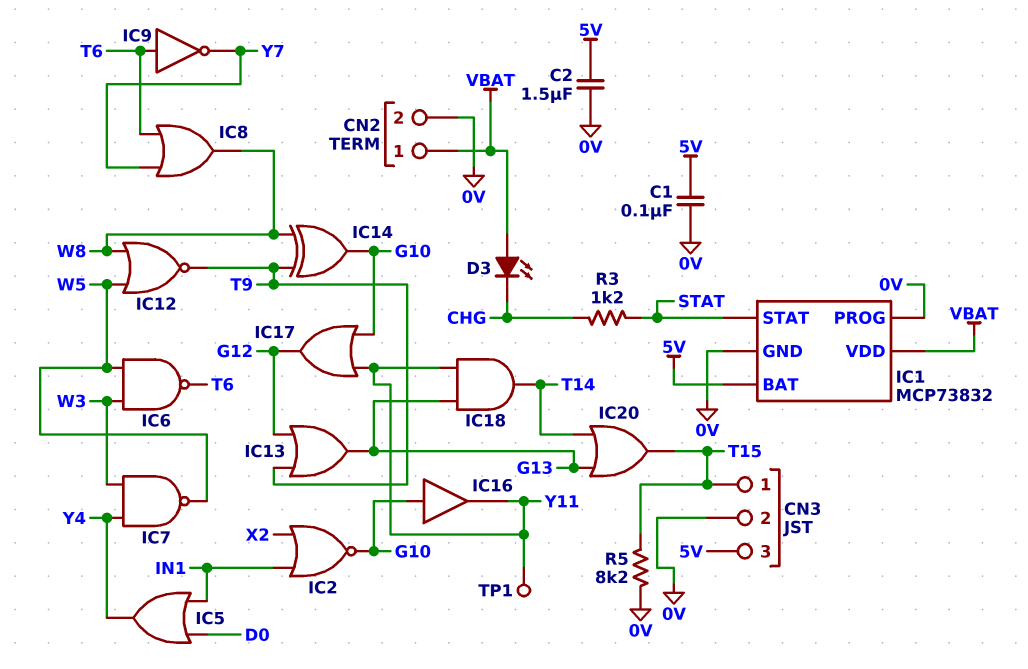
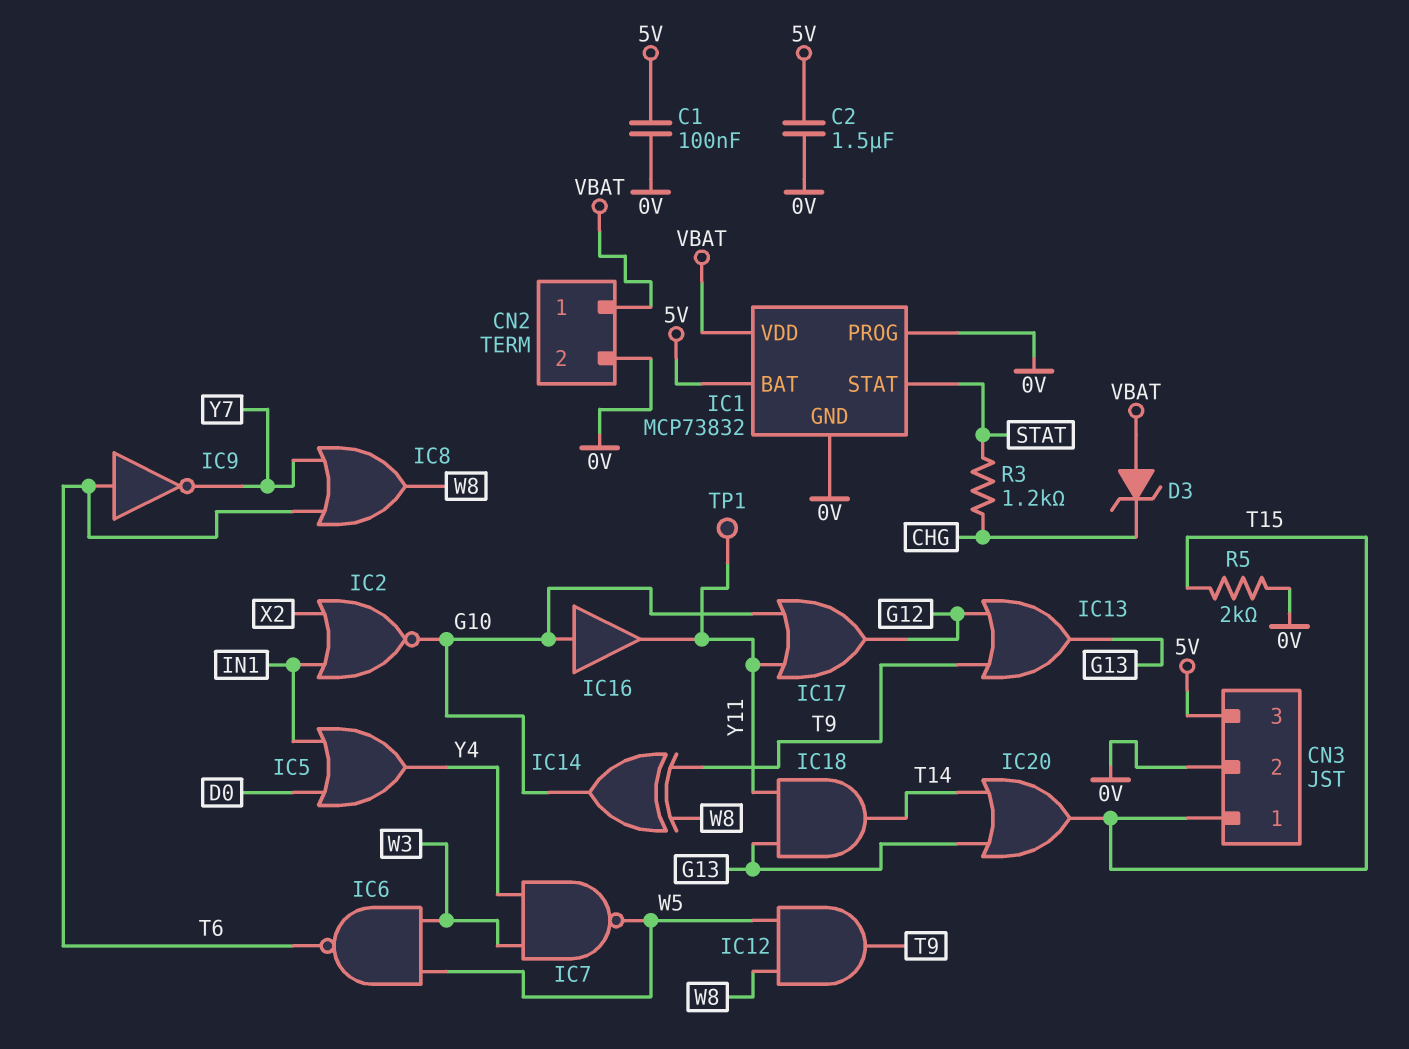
D3: LED (A VBAT, K CHG) -> zener (A VBAT, K CHG)
IC12: NOR (in W5, in W8, out T9) -> AND (in W5, in W8, out T9)
R5: 8.2k (0V, T15) -> 2k (0V, T15)

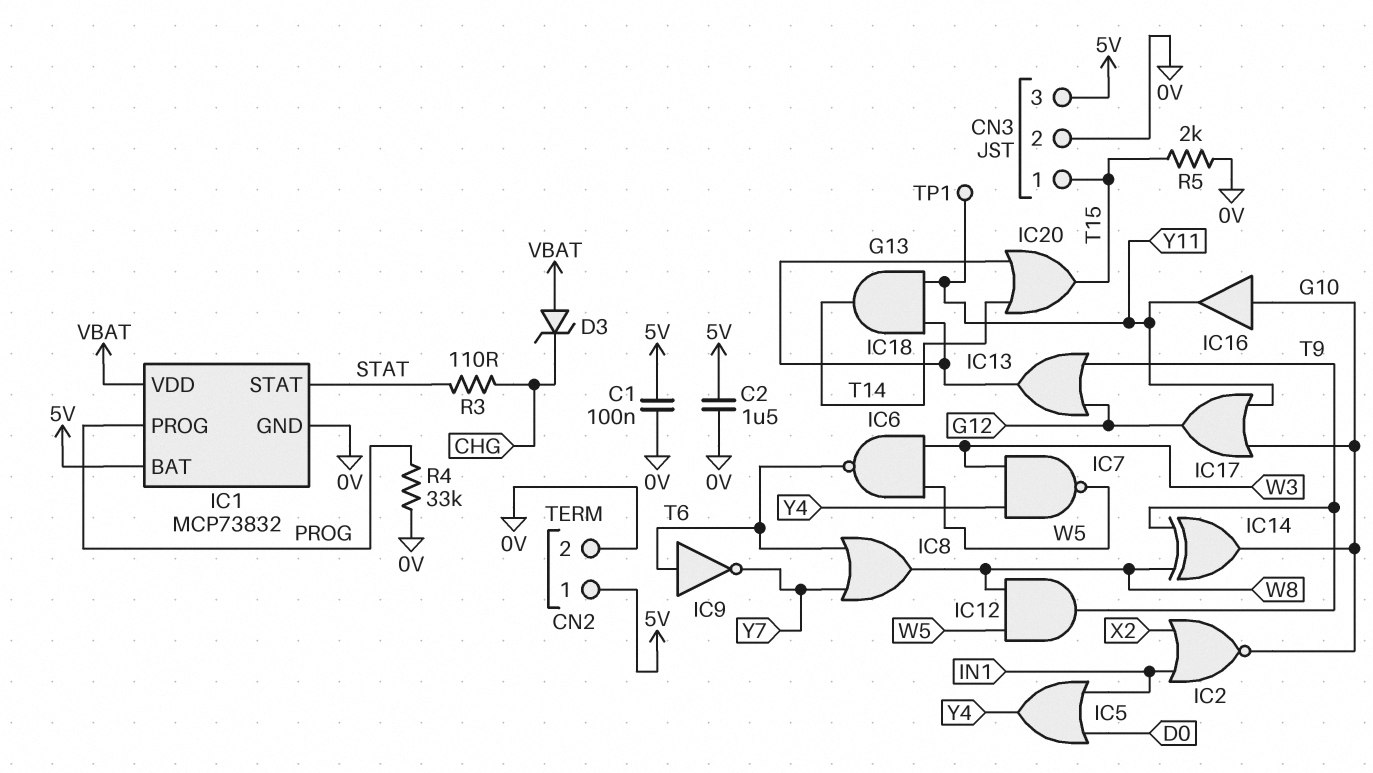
CN2 pin 1: VBAT -> 5V
IC1 pin PROG: 0V -> PROG
R3: 1.2k (CHG, STAT) -> 110 (CHG, STAT)
R4: none -> 33k (0V, PROG)

